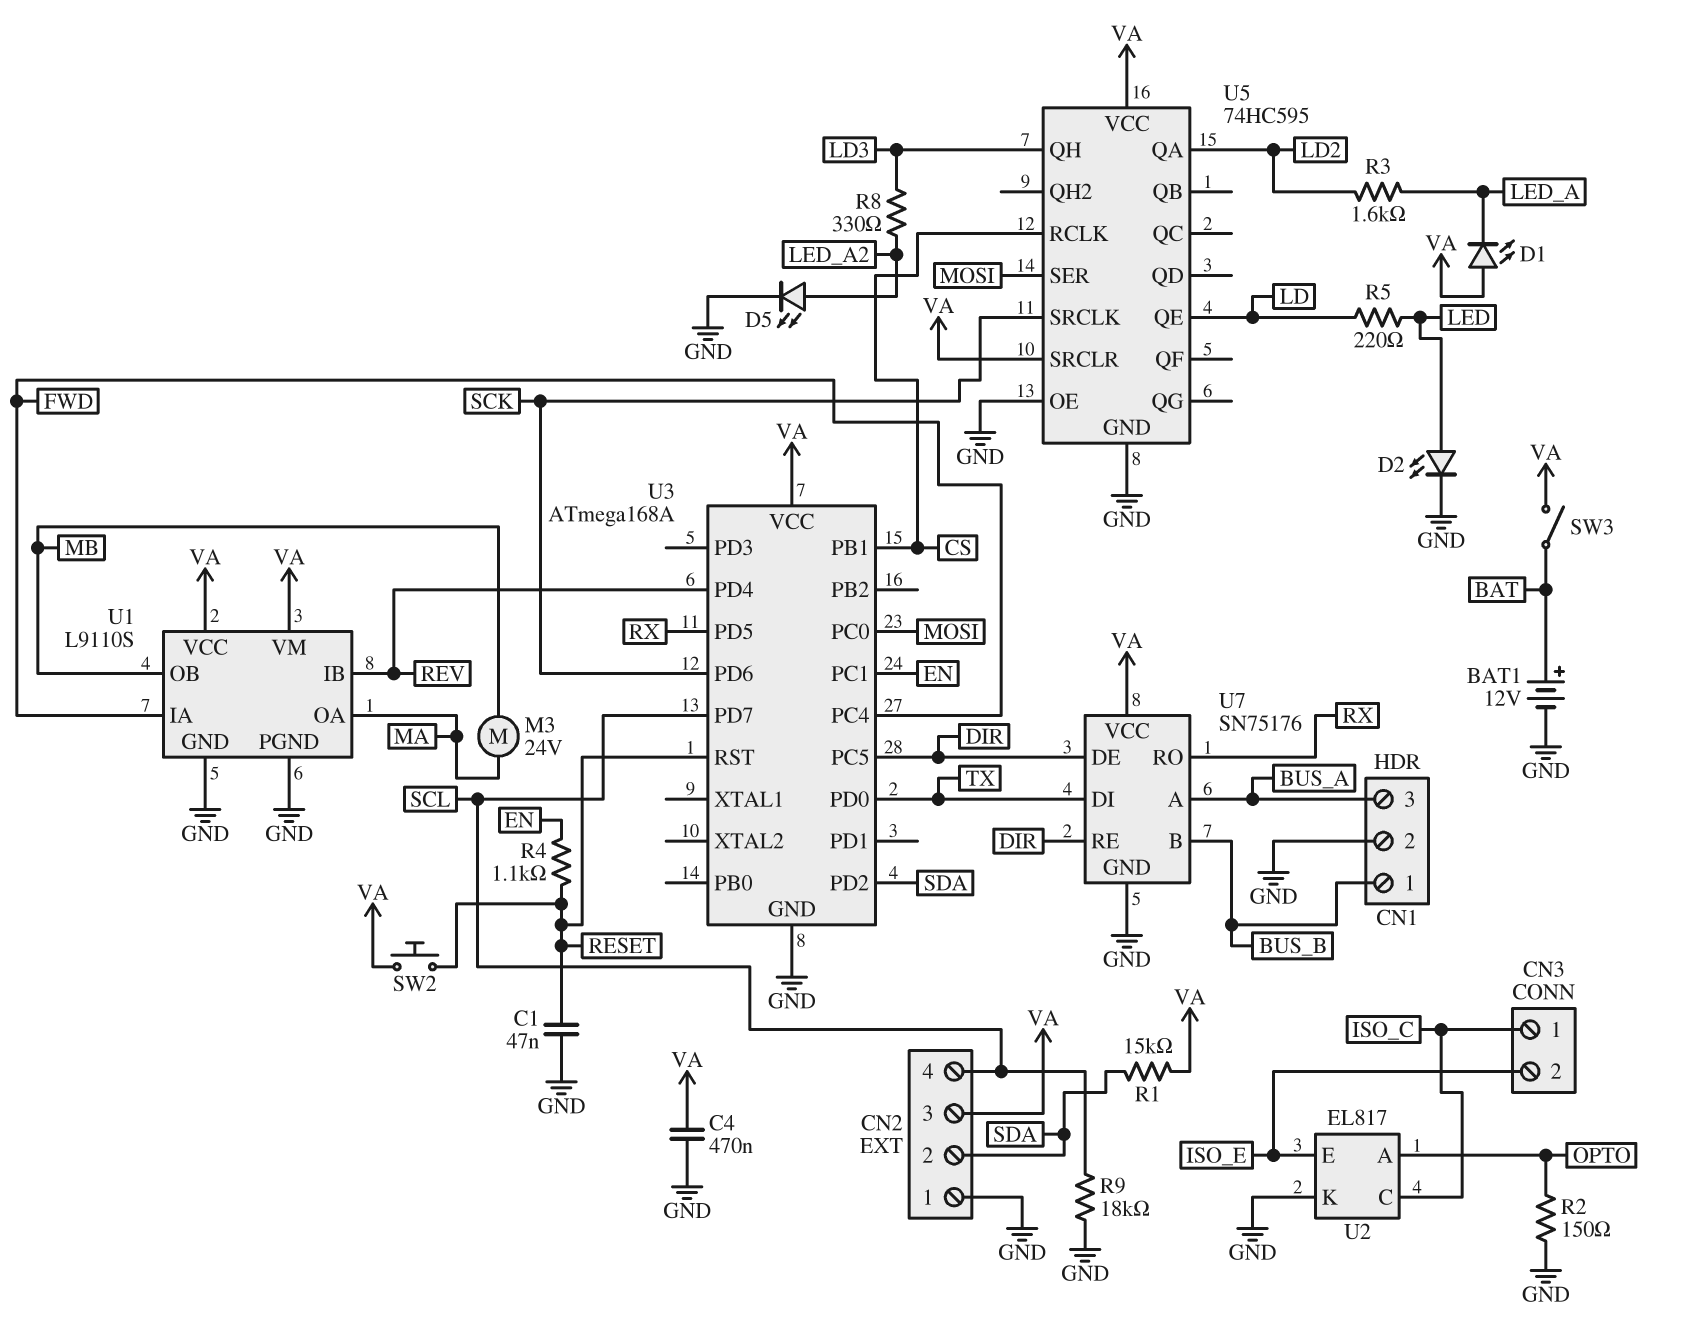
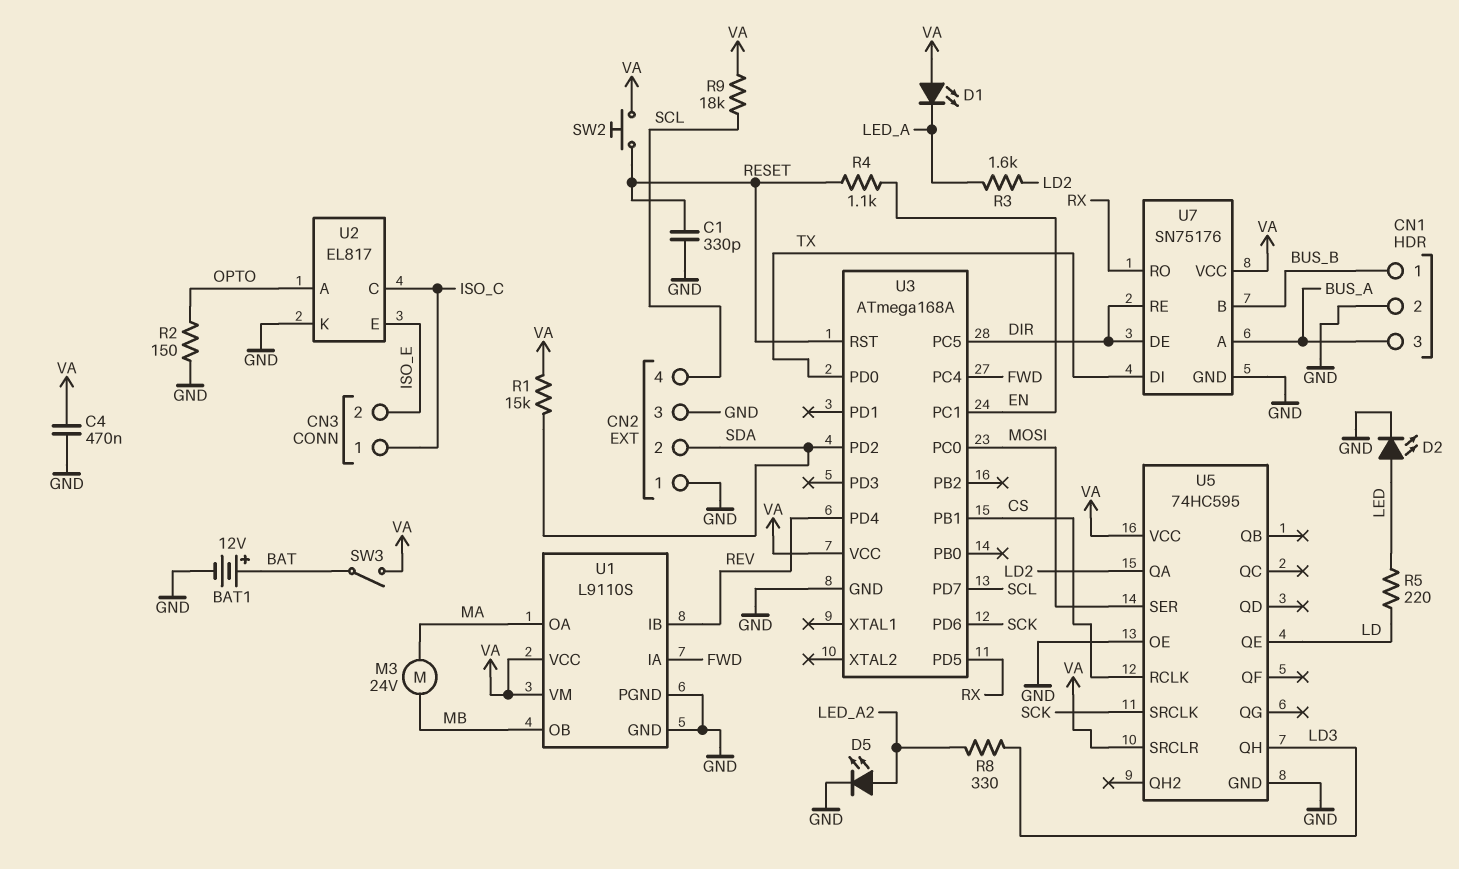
C1: 47nF (GND, RESET) -> 330pF (GND, RESET)
CN2 pin 3: VA -> GND
R9: 18k (GND, SCL) -> 18k (SCL, VA)

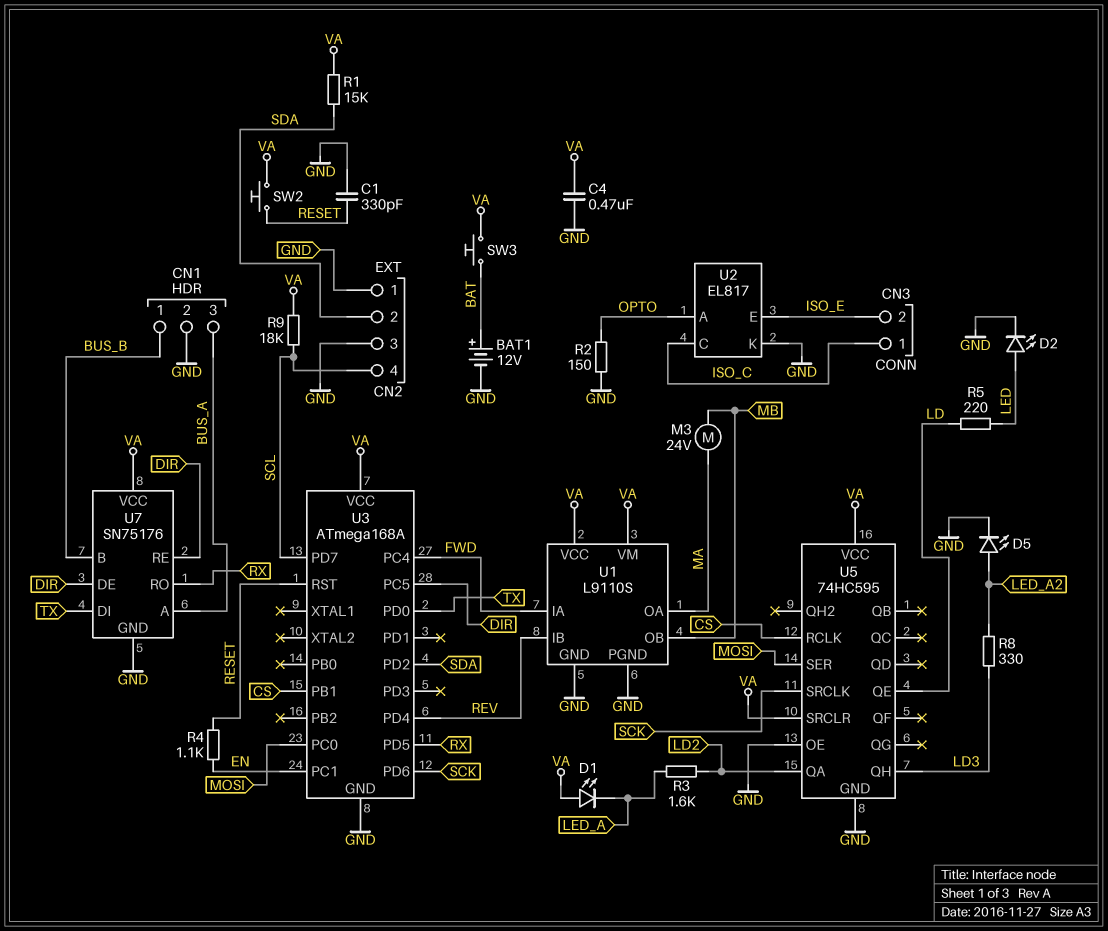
SW3: switch (BAT, VA) -> button (BAT, VA)

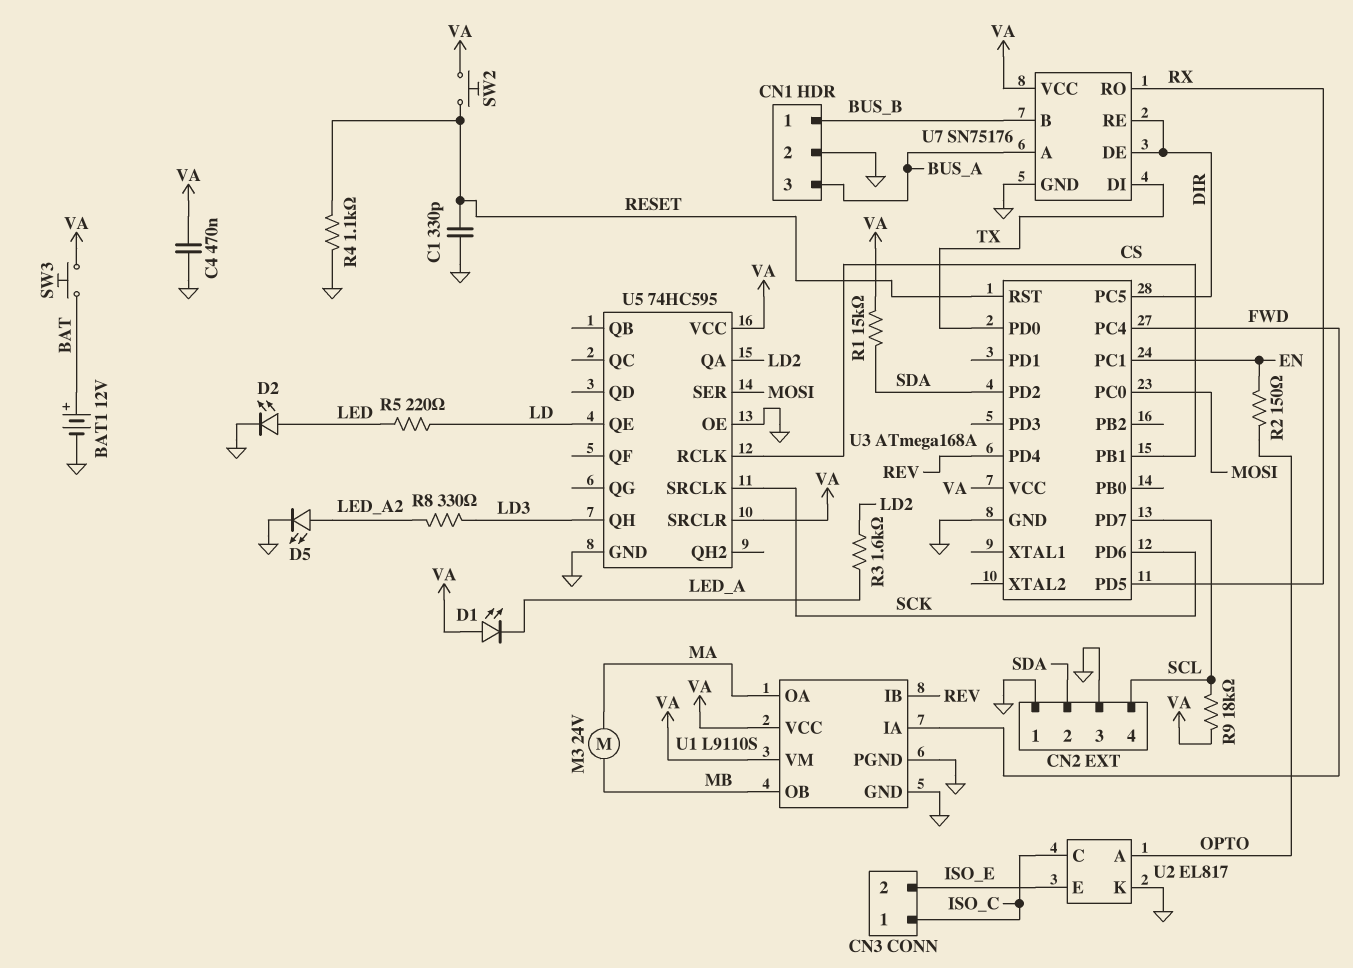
R2: 150 (GND, OPTO) -> 150 (EN, OPTO)
R4: 1.1k (EN, RESET) -> 1.1k (GND, RESET)

